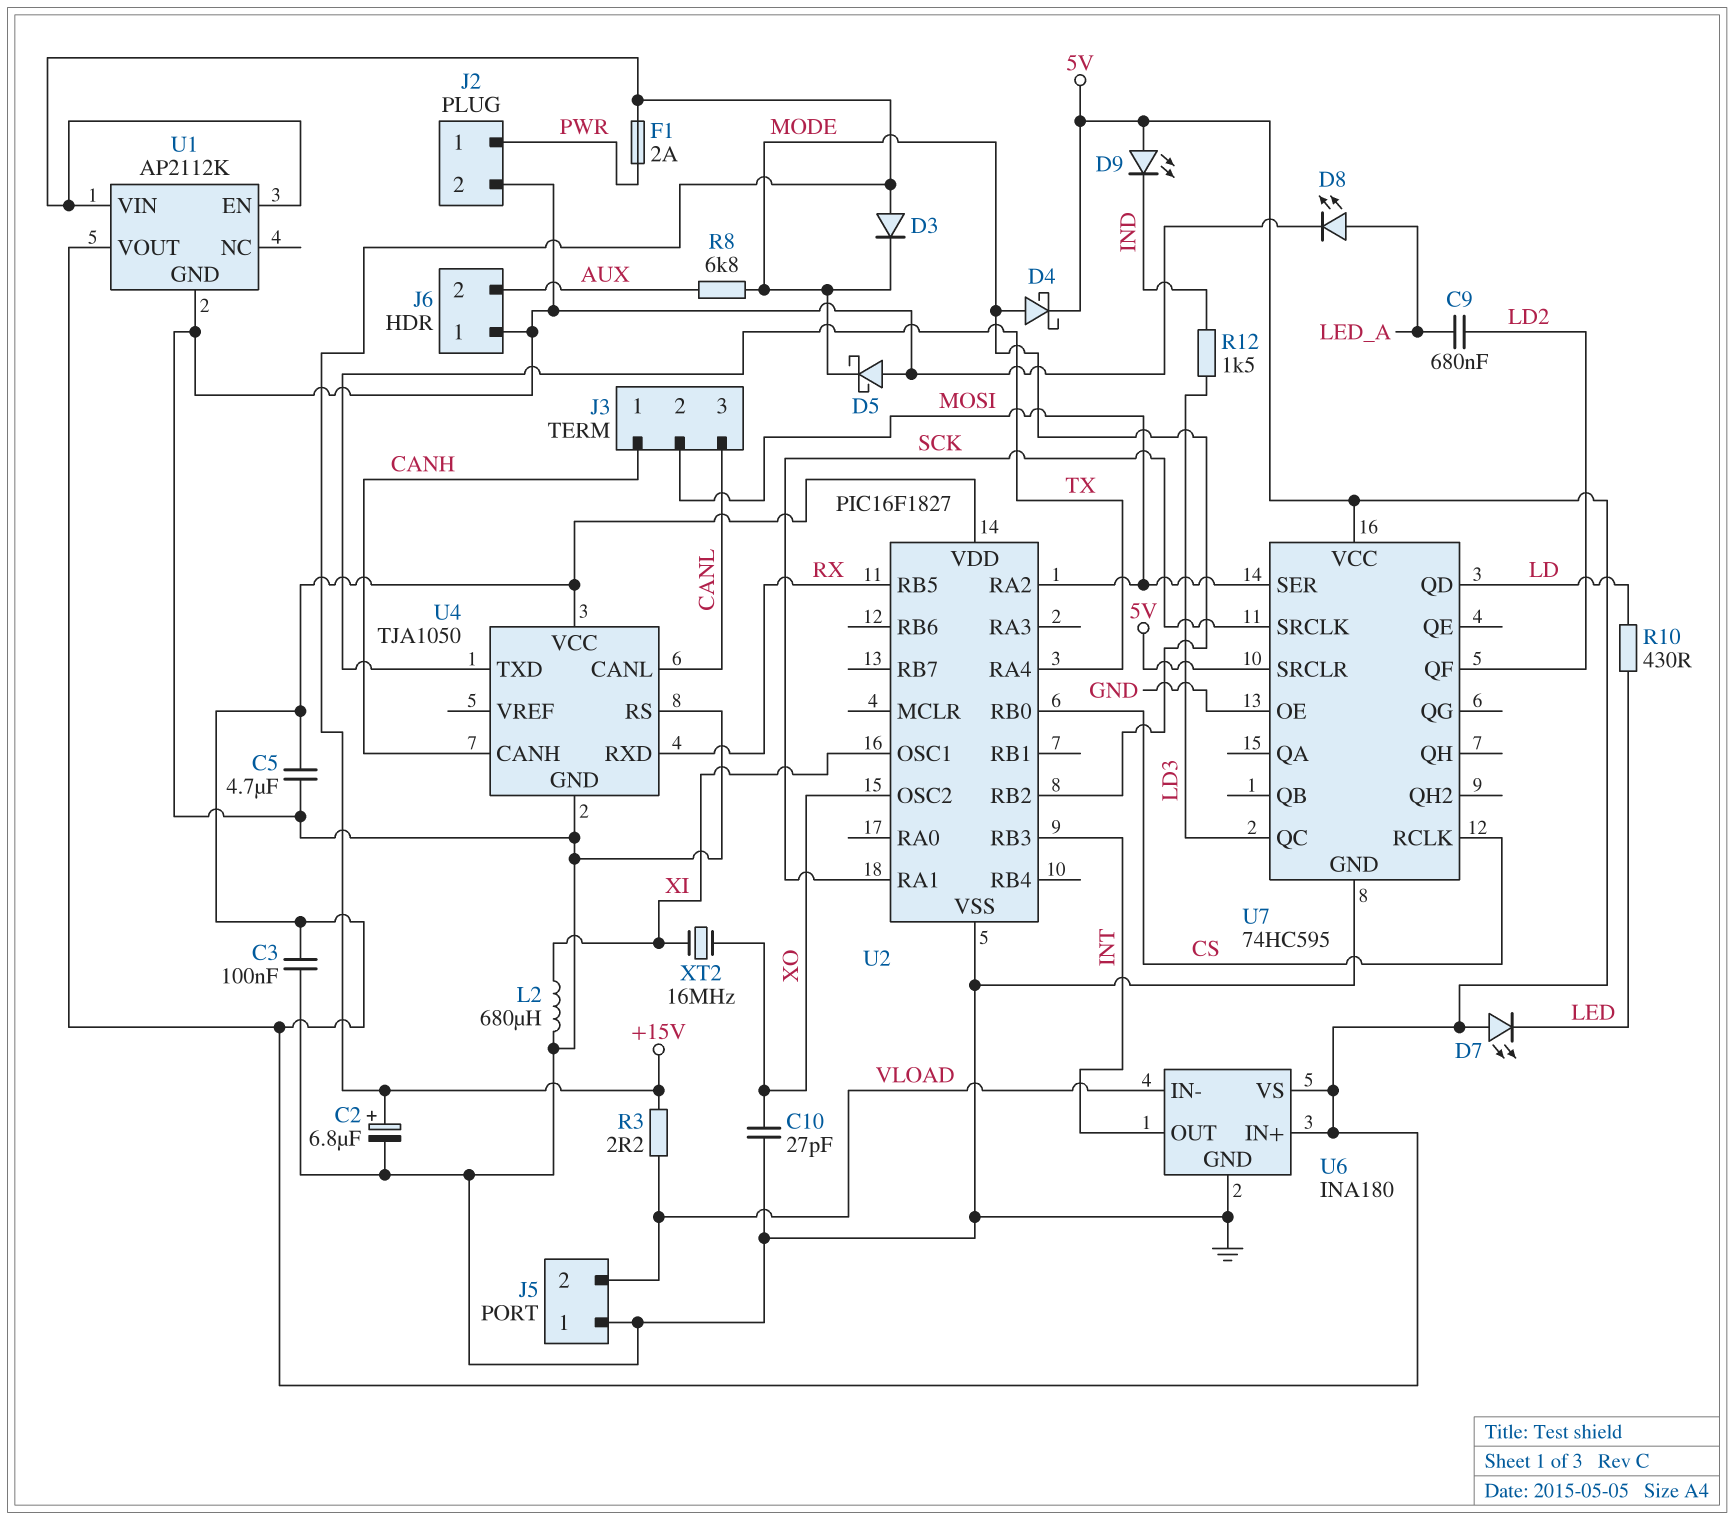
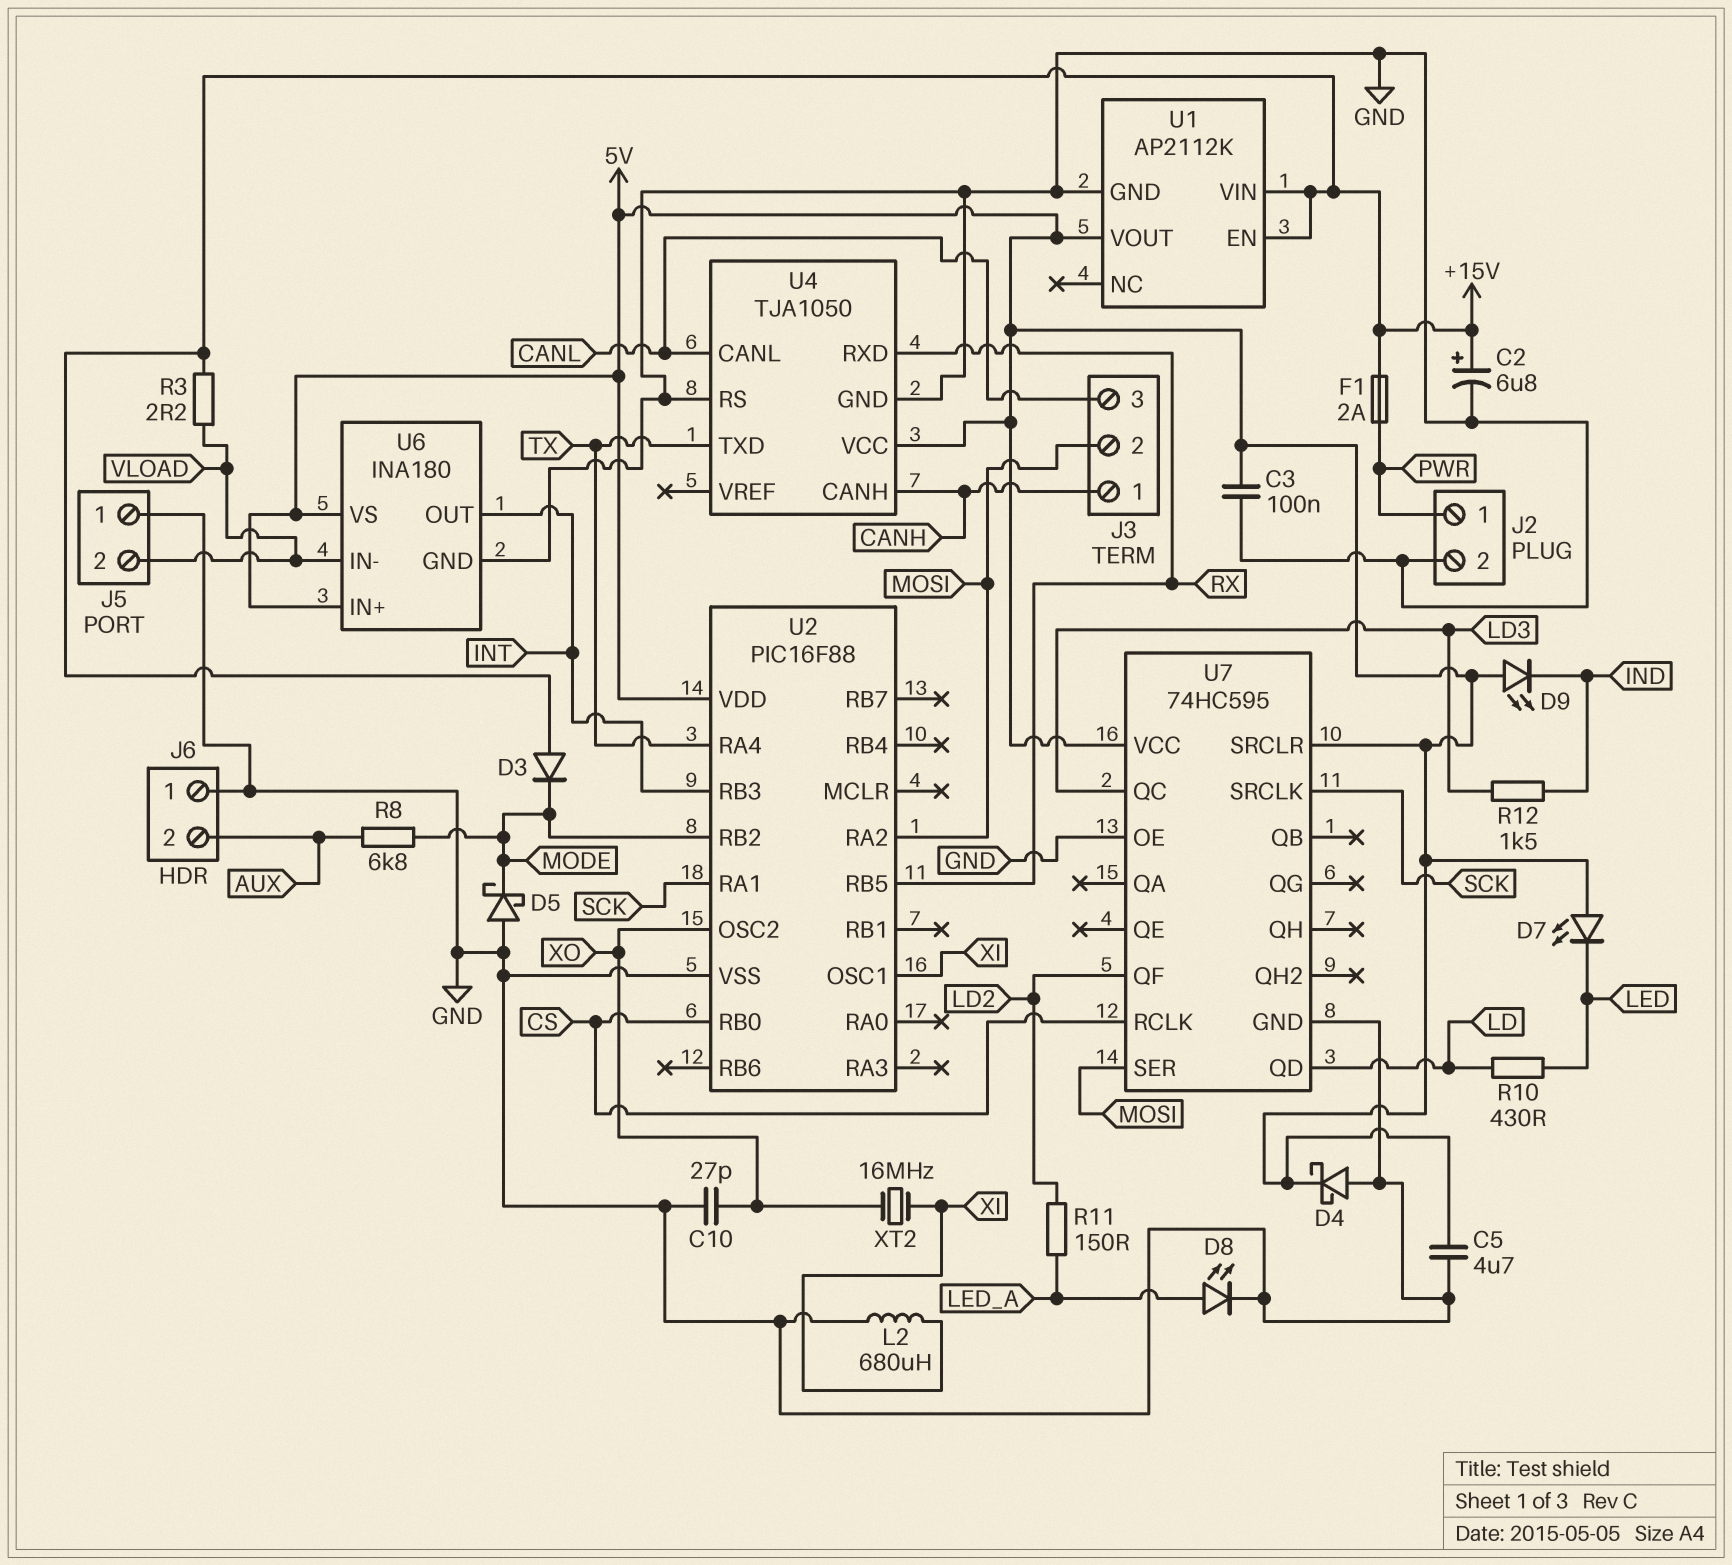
C9: 680nF (LD2, LED_A) -> none
D4: schottky (A MODE, K 5V) -> schottky (A GND, K 5V)
R11: none -> 150 (LD2, LED_A)
U2: PIC16F1827 -> PIC16F88

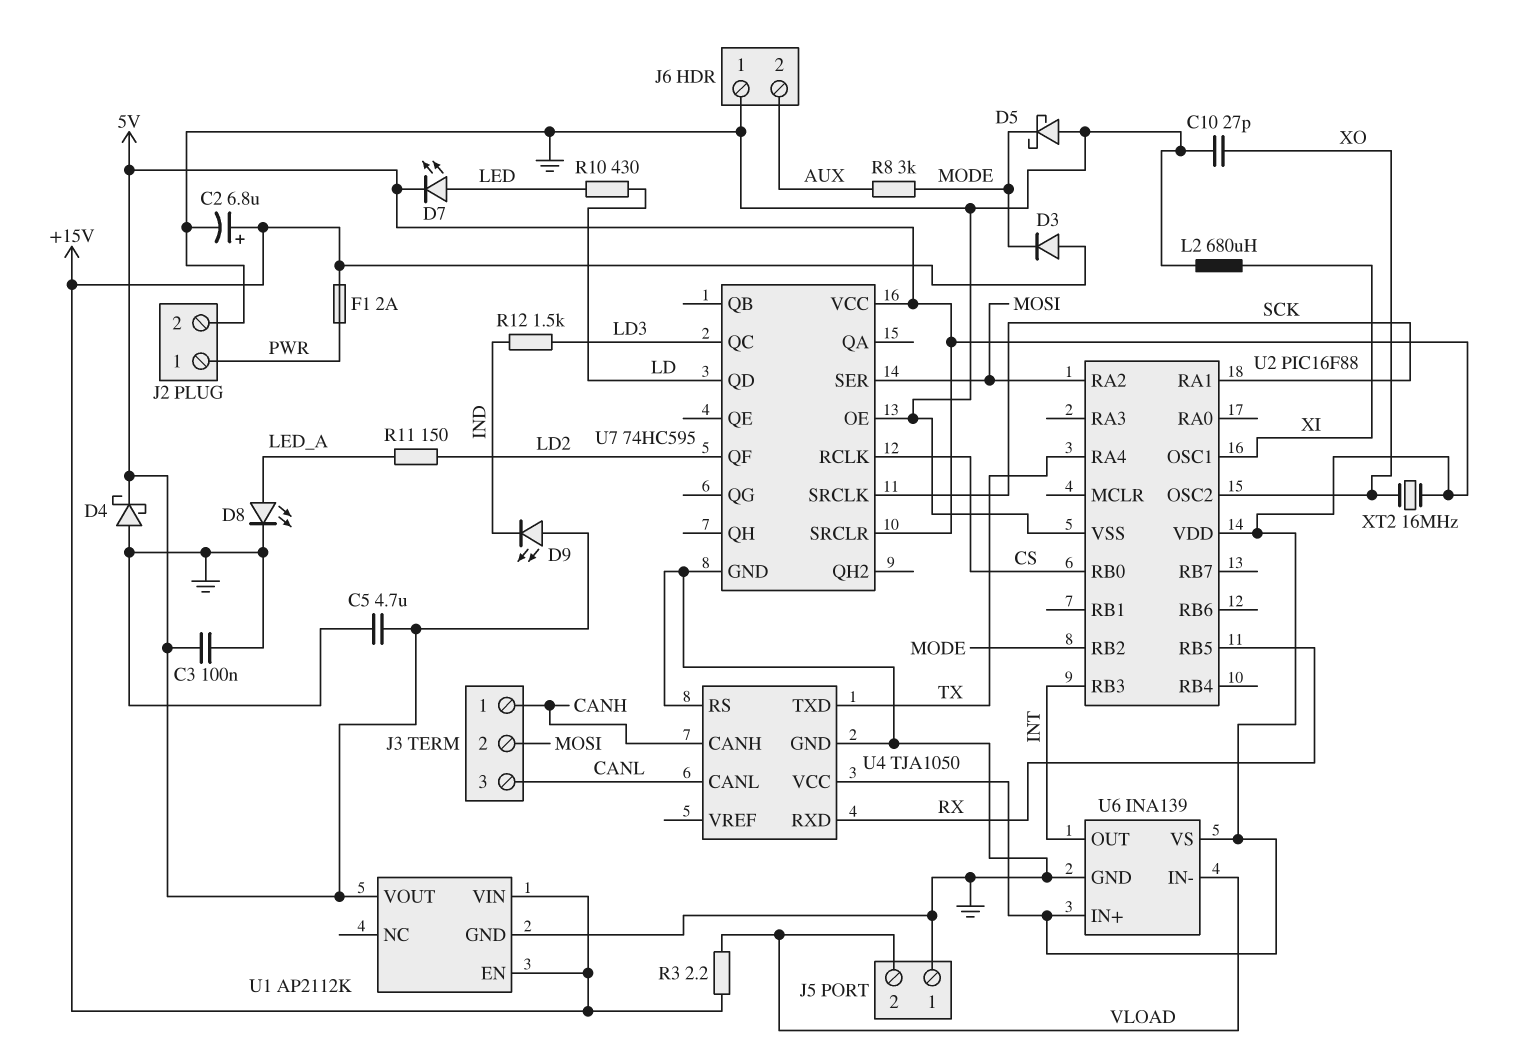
D7: LED (A 5V, K LED) -> LED (A LED, K 5V)
R8: 6.8k (AUX, MODE) -> 3k (AUX, MODE)
U6: INA180 -> INA139
XT2: 16MHz (XI, XO) -> 16MHz (5V, XO)

